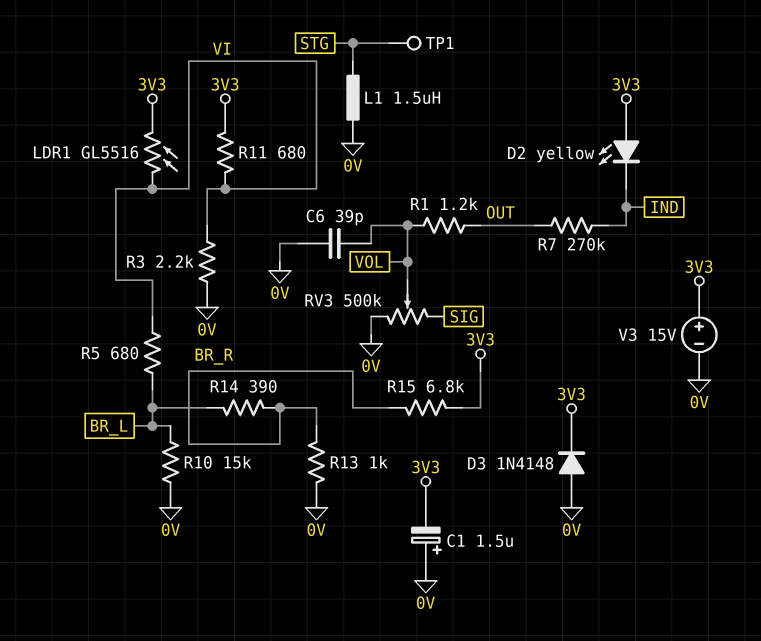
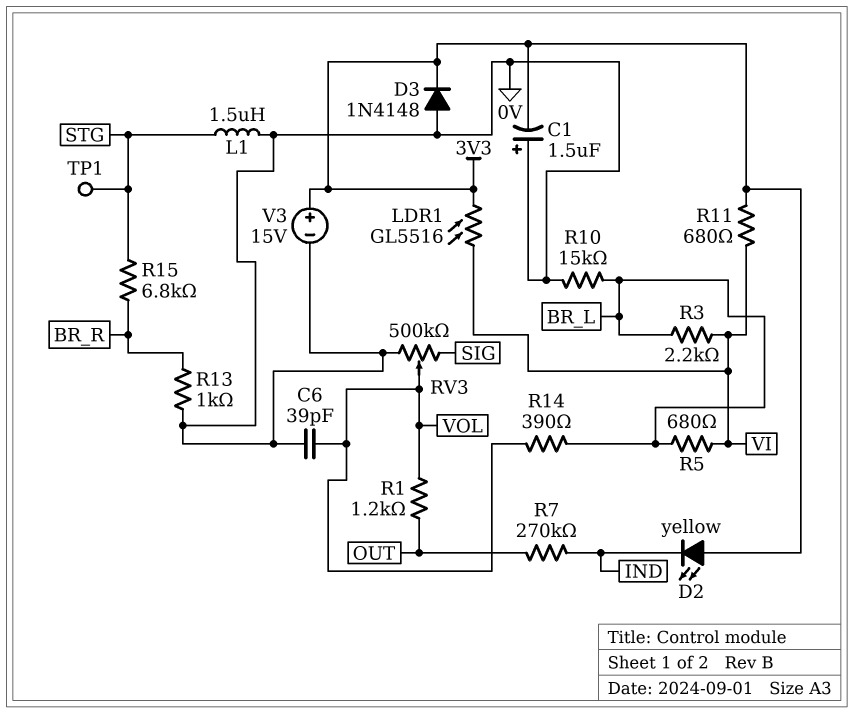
R3: 2.2k (0V, VI) -> 2.2k (BR_L, VI)
R14: 390 (BR_L, BR_R) -> 390 (BR_L, VOL)
R15: 6.8k (3V3, BR_R) -> 6.8k (BR_R, STG)

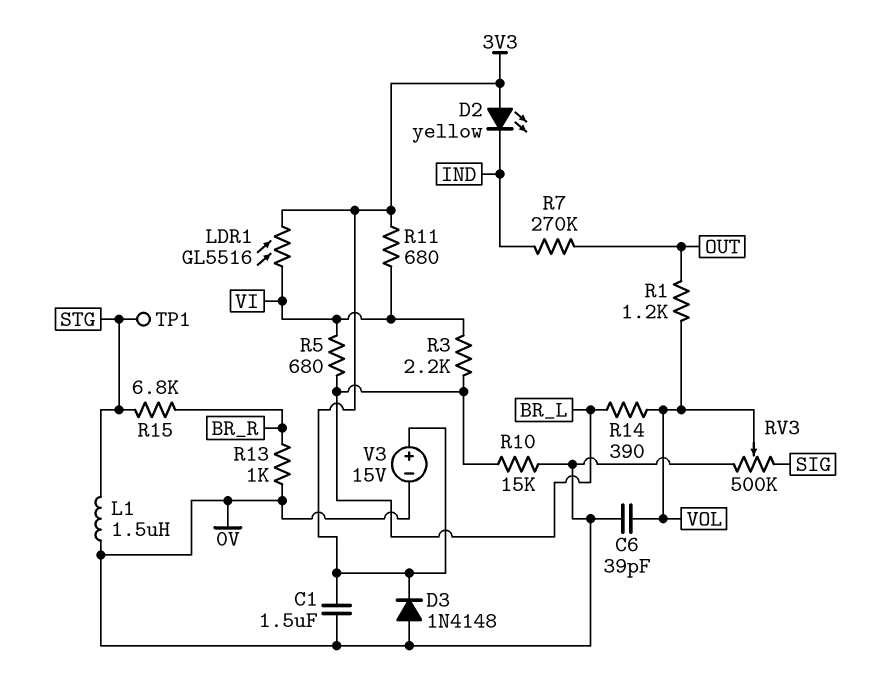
C1: 1.5uF (plus 0V, minus 3V3) -> 1.5uF (0V, 3V3)

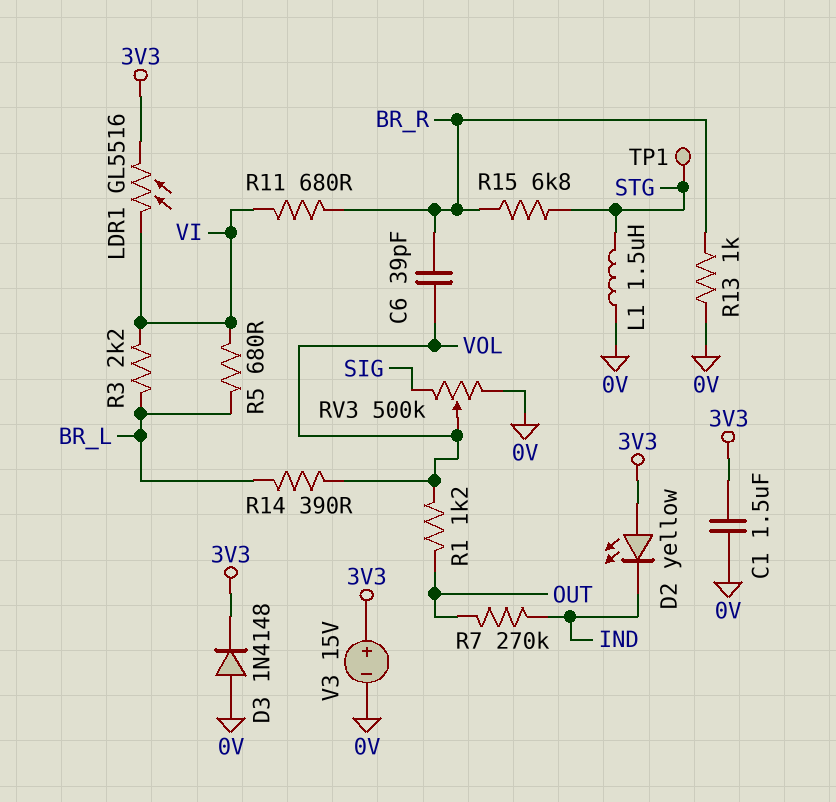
C6: 39pF (0V, VOL) -> 39pF (BR_R, VOL)
R10: 15k (0V, BR_L) -> none
R11: 680 (3V3, VI) -> 680 (BR_R, VI)

